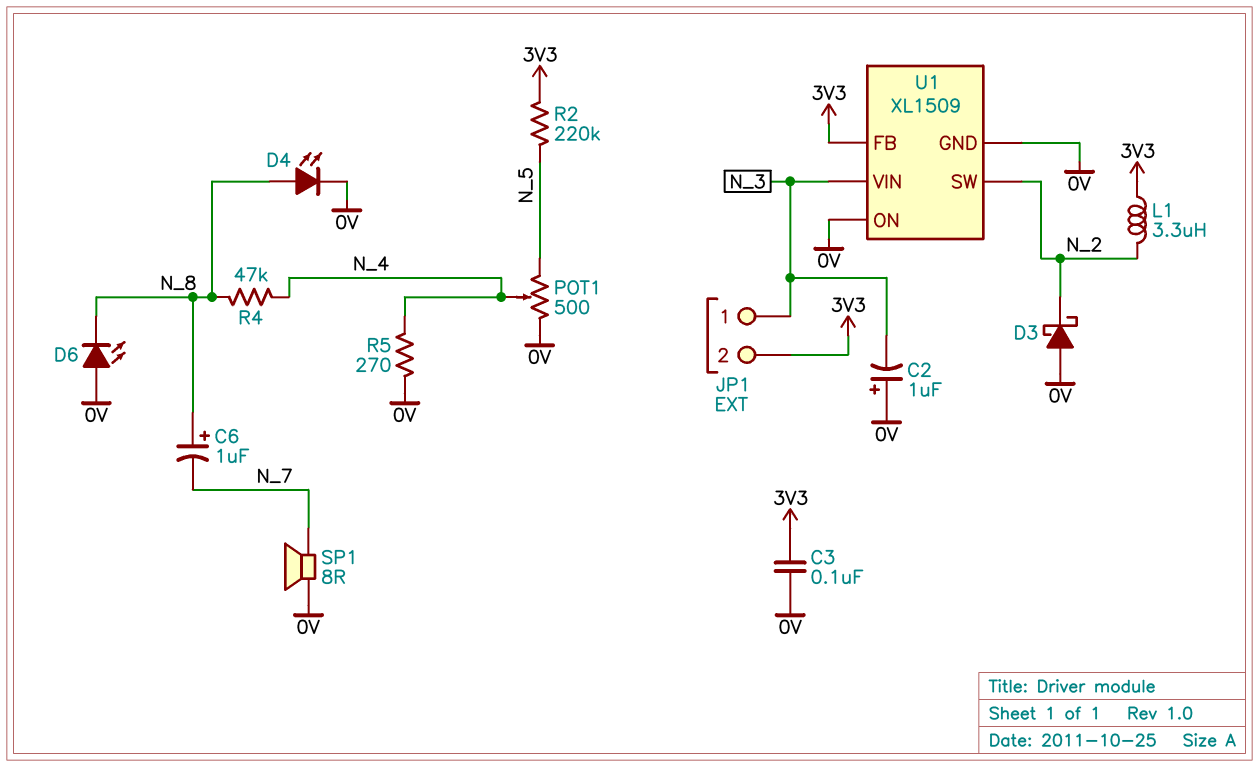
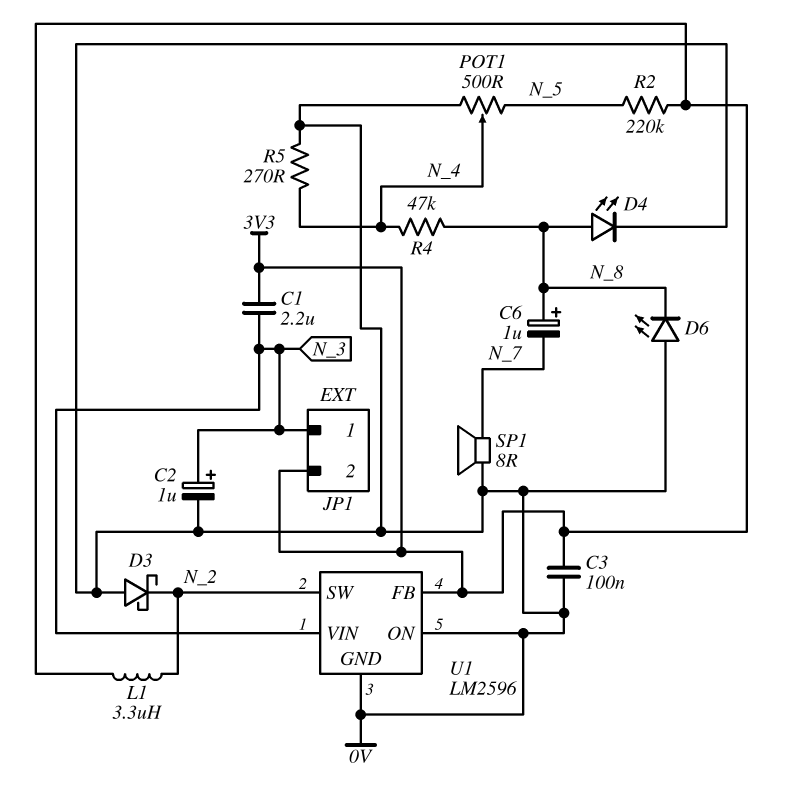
C1: none -> 2.2uF (3V3, N_3)
C2: 1uF (plus 0V, minus N_3) -> 1uF (plus N_3, minus 0V)
U1: XL1509 -> LM2596

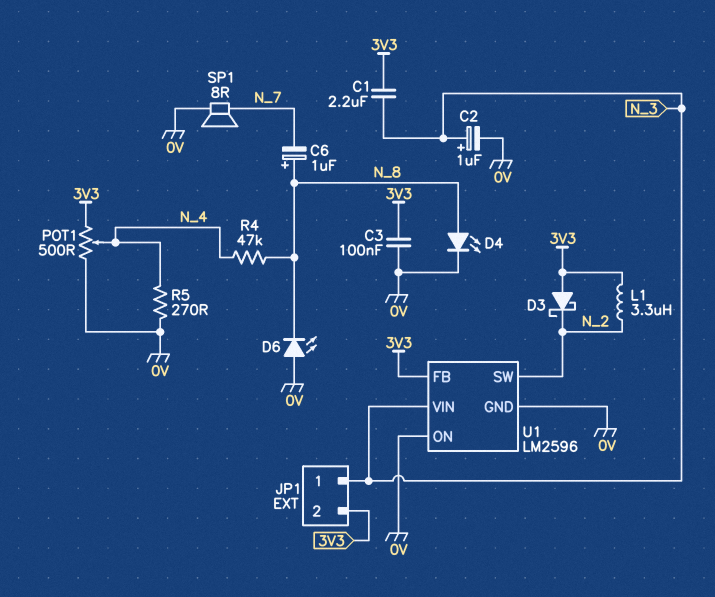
D3: schottky (A 0V, K N_2) -> schottky (A 3V3, K N_2)
POT1: 500 (0V, N_5, wiper N_4) -> 500 (0V, 3V3, wiper N_4)
R2: 220k (3V3, N_5) -> none

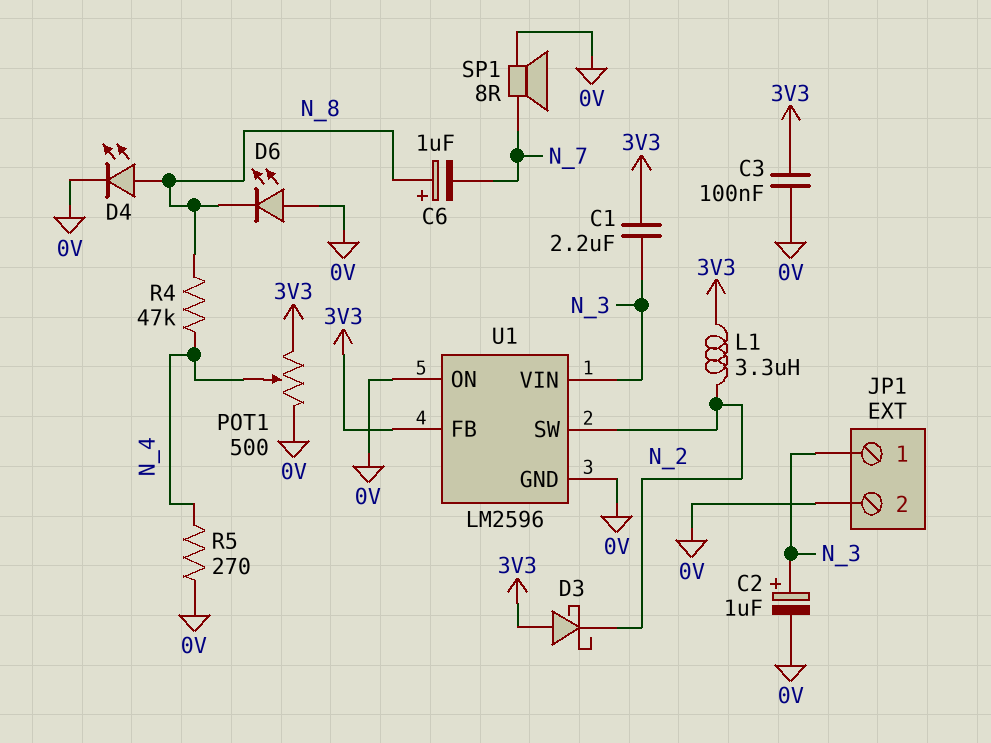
JP1 pin 2: 3V3 -> 0V

